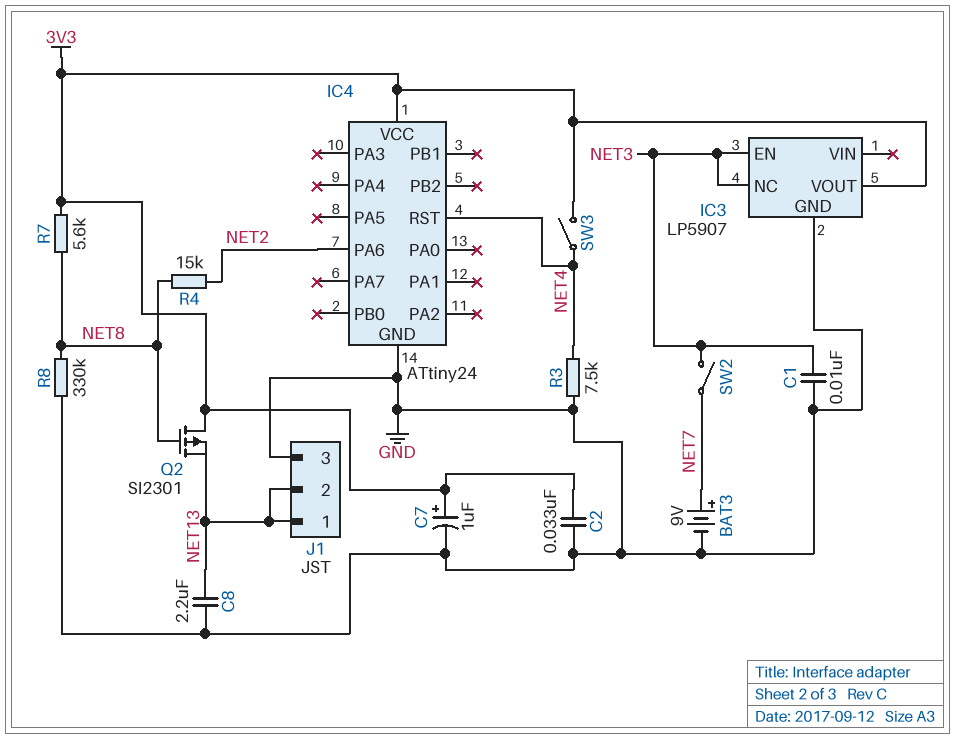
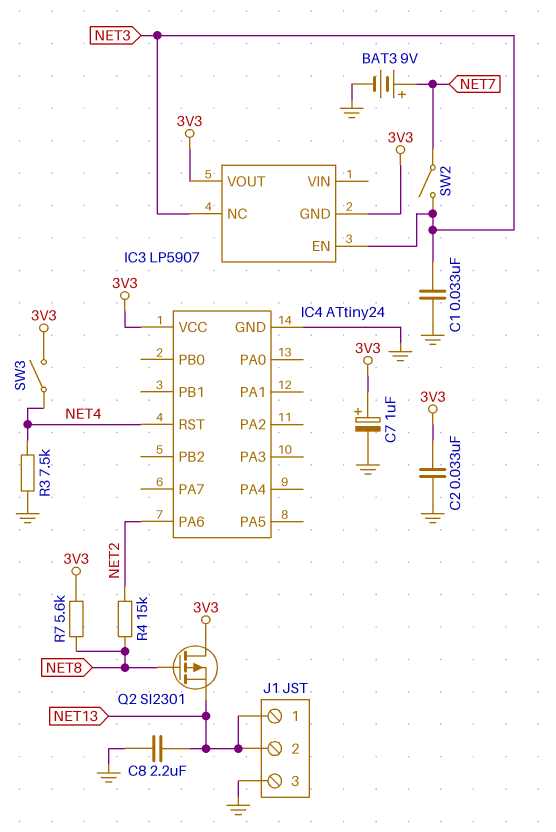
C1: 10nF (GND, NET3) -> 33nF (GND, NET3)
IC3 pin GND: GND -> 3V3
R8: 330k (GND, NET8) -> none

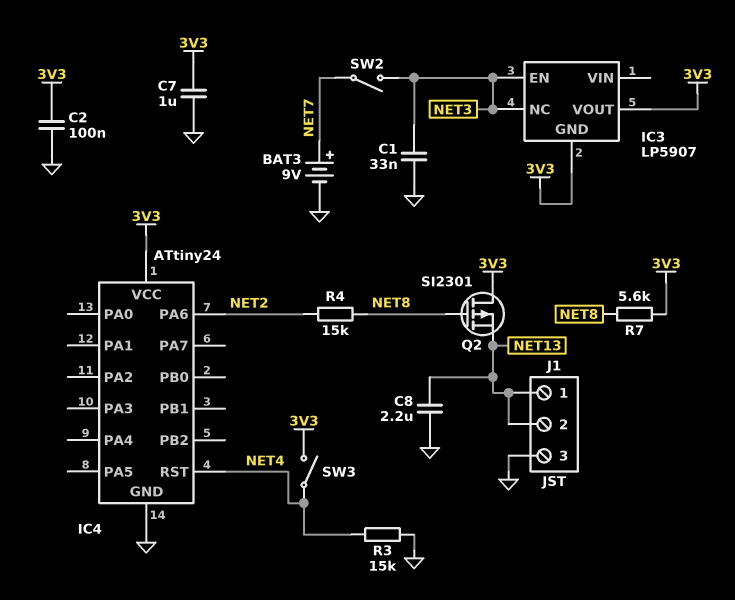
C2: 33nF (3V3, GND) -> 100nF (3V3, GND)
C7: 1uF (plus 3V3, minus GND) -> 1uF (3V3, GND)
R3: 7.5k (GND, NET4) -> 15k (GND, NET4)

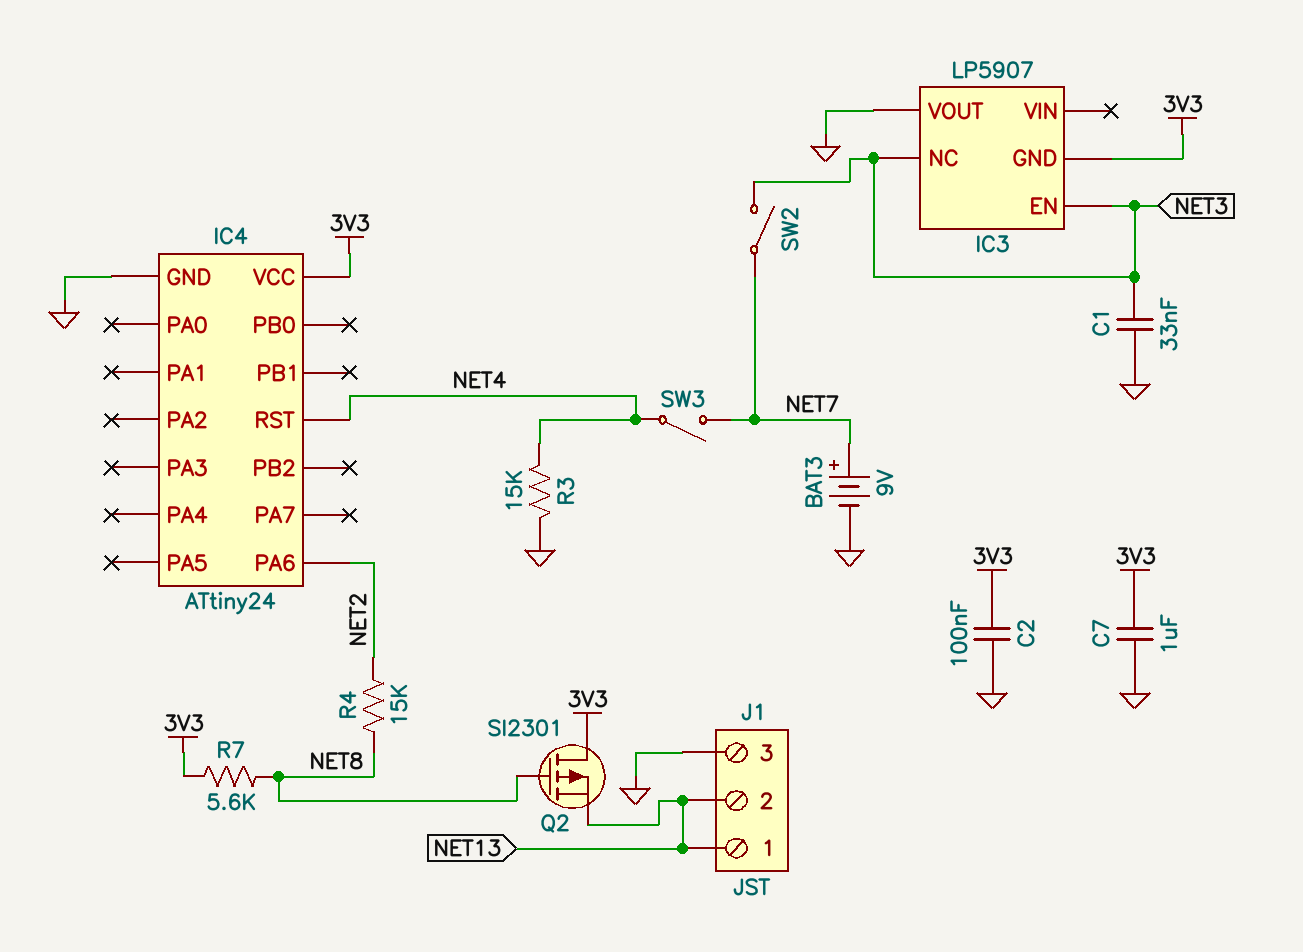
C8: 2.2uF (GND, NET13) -> none
IC3 pin VOUT: 3V3 -> GND
SW3: switch (3V3, NET4) -> switch (NET4, NET7)

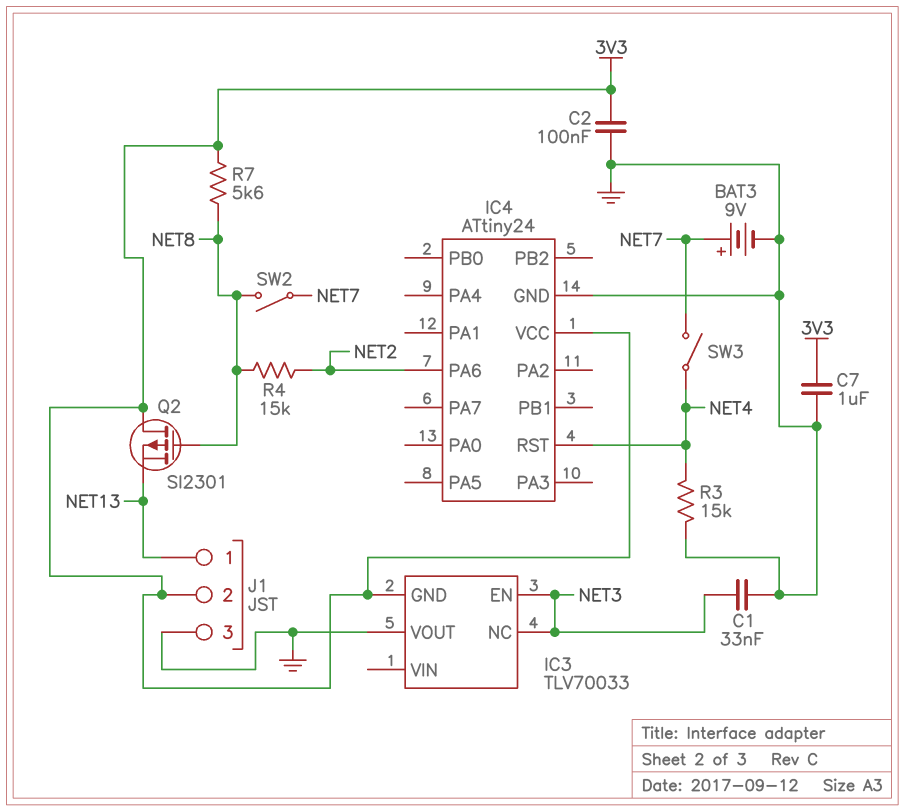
IC3: LP5907 -> TLV70033
J1 pin 2: NET13 -> 3V3
SW2: switch (NET3, NET7) -> switch (NET7, NET8)

